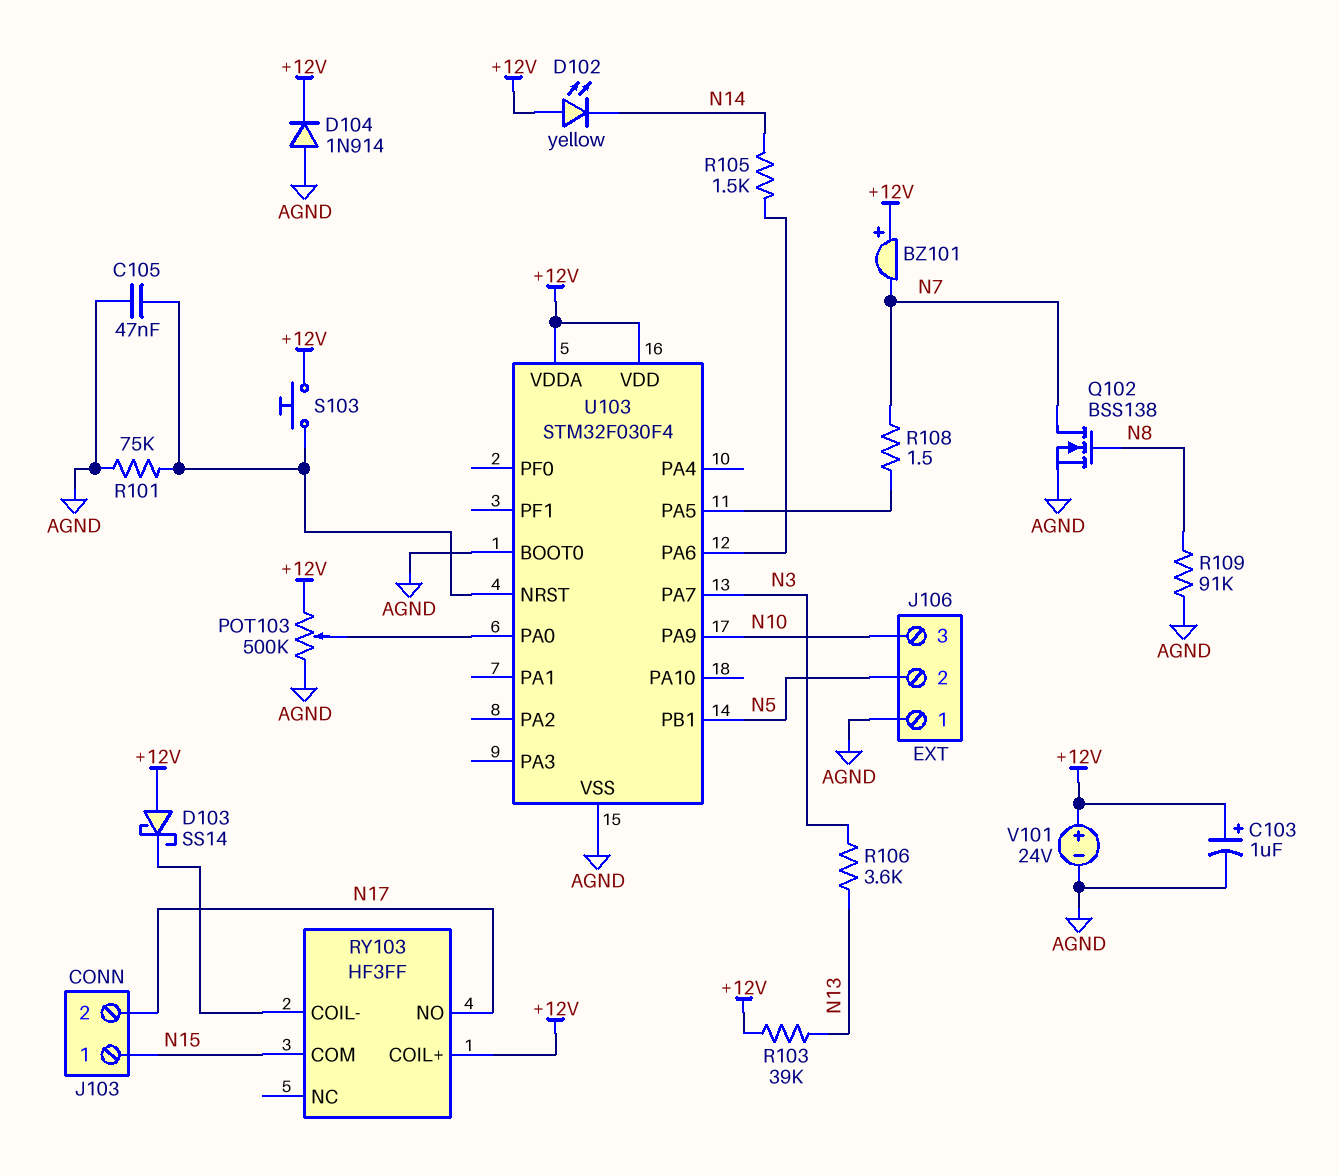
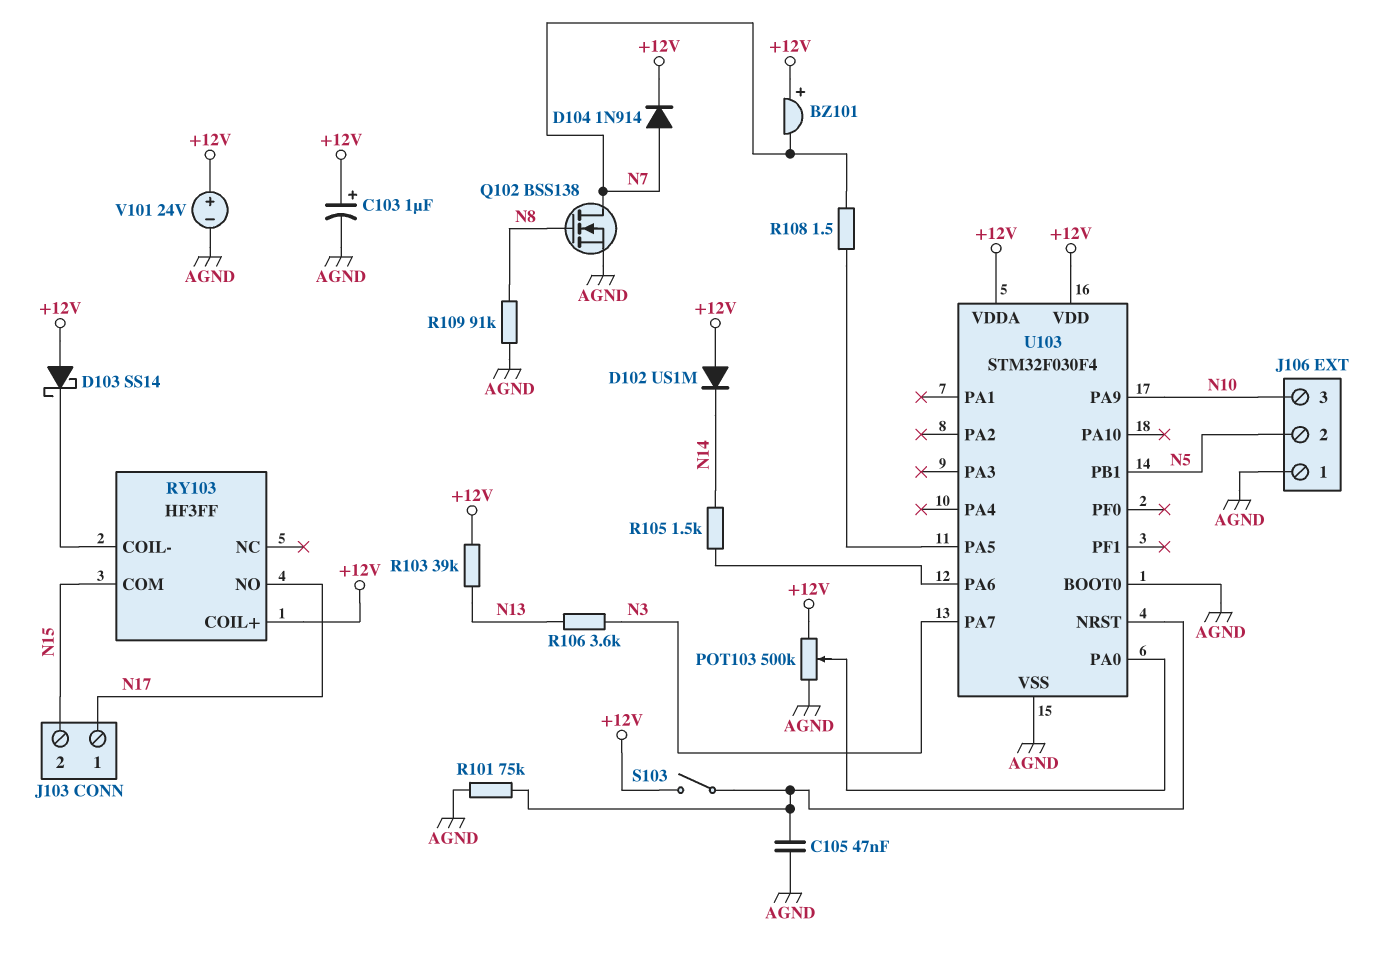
D102: LED yellow (A +12V, K N14) -> diode US1M (A +12V, K N14)
D104: diode 1N914 (A AGND, K +12V) -> diode 1N914 (A N7, K +12V)
J103 pin 1: N15 -> N17
J103 pin 2: N17 -> N15
S103: button (+12V, U103/NRST) -> switch (+12V, U103/NRST)

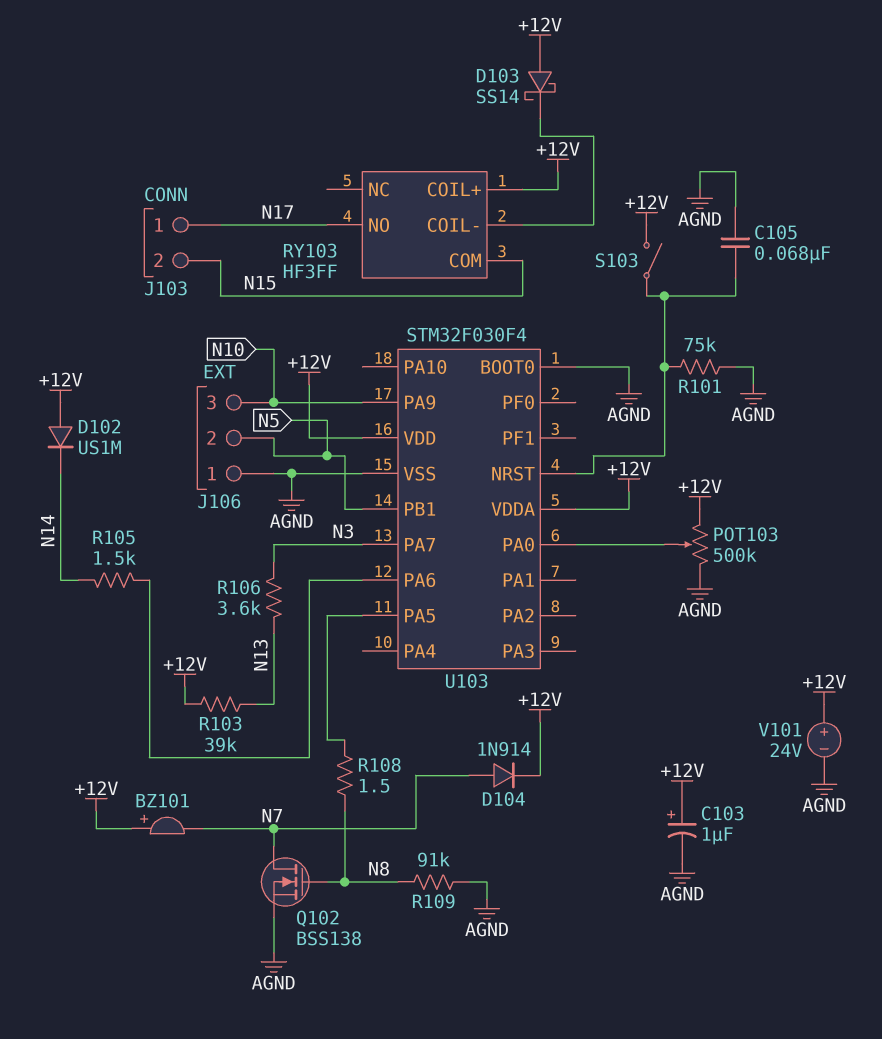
C105: 47nF (AGND, U103/NRST) -> 68nF (AGND, U103/NRST)
R108: 1.5 (N7, U103/PA5) -> 1.5 (N8, U103/PA5)

